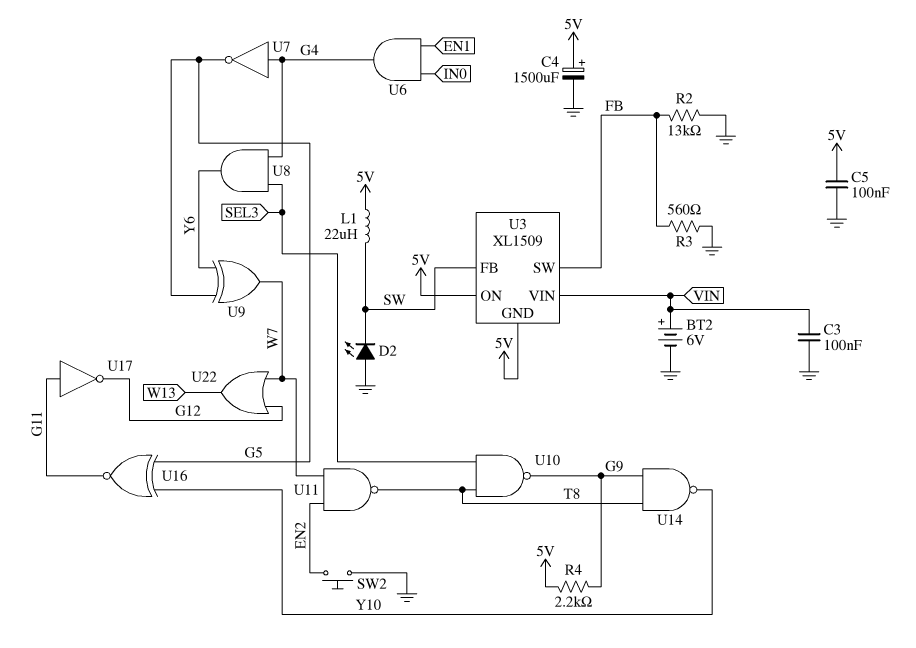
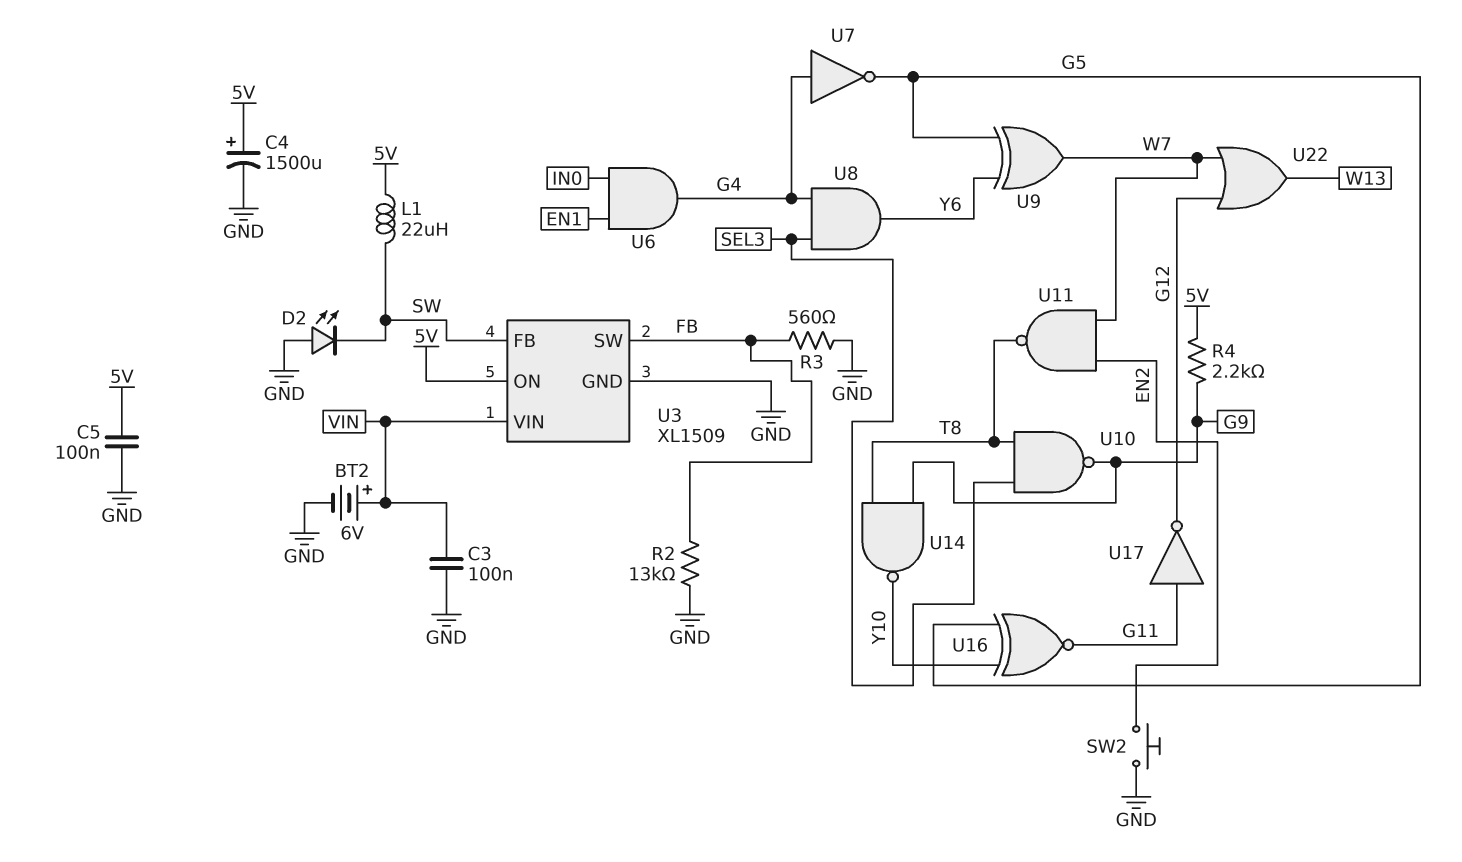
U3 pin GND: 5V -> GND

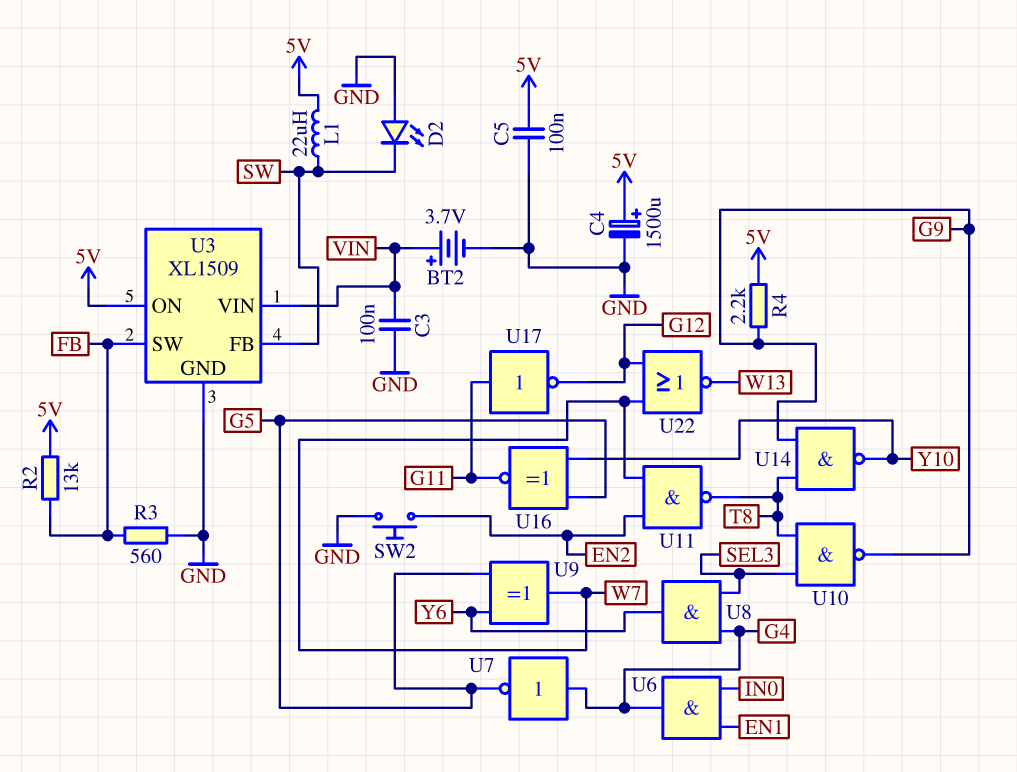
BT2: 6V (plus VIN, minus GND) -> 3.7V (plus VIN, minus GND)
R2: 13k (FB, GND) -> 13k (5V, FB)
U22: OR (in G12, in W7, out W13) -> NOR (in G12, in W7, out W13)

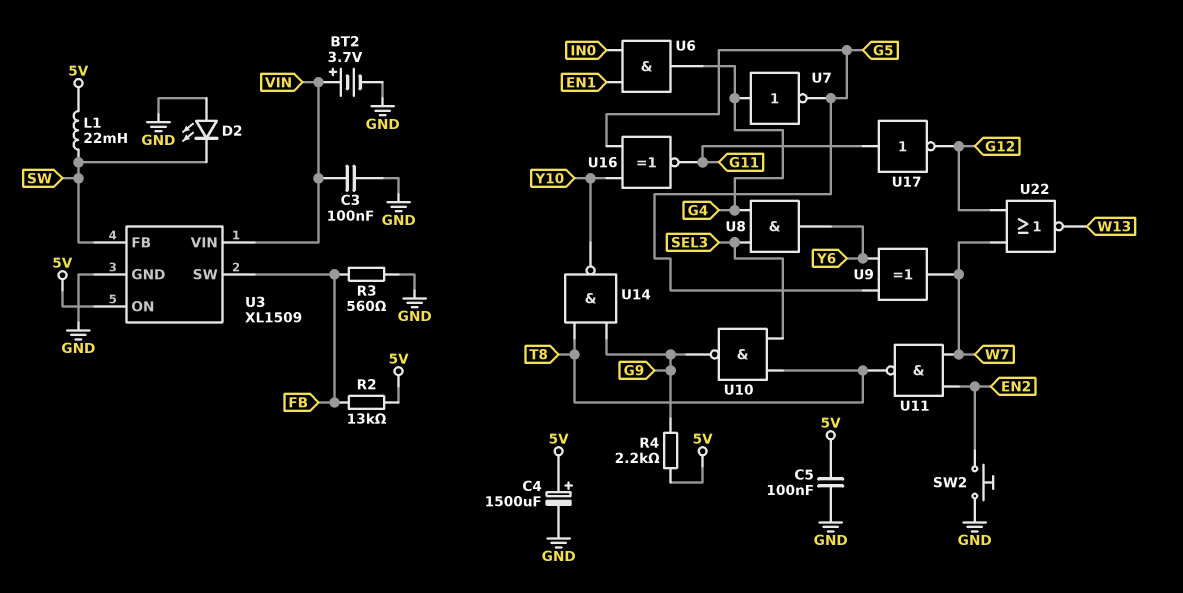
L1: 22uH (5V, SW) -> 22mH (5V, SW)

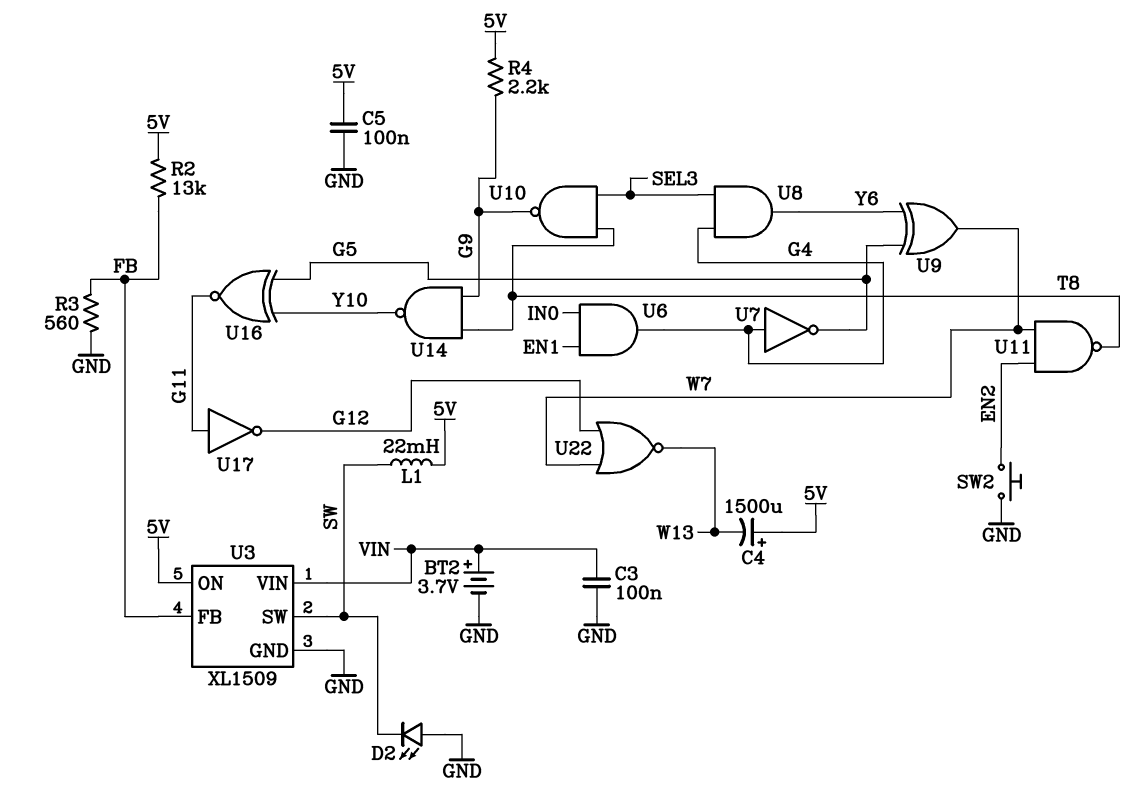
C4: 1500uF (plus 5V, minus GND) -> 1500uF (plus 5V, minus W13)
U3 pin FB: SW -> FB
U3 pin SW: FB -> SW

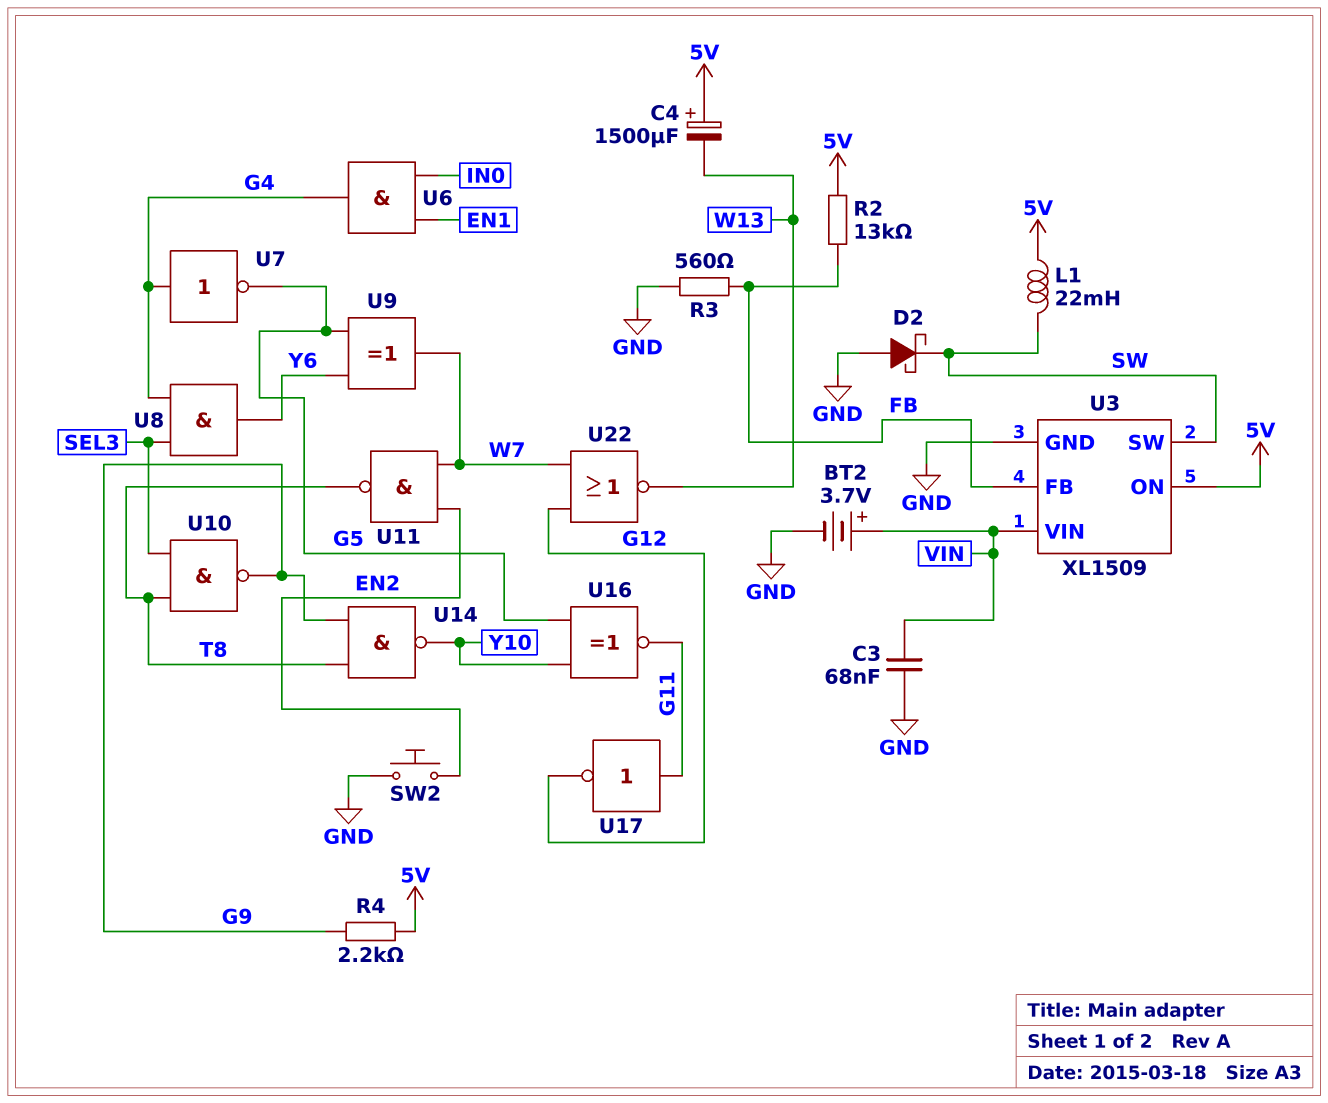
C3: 100nF (GND, VIN) -> 68nF (GND, VIN)
C5: 100nF (5V, GND) -> none
D2: LED (A GND, K SW) -> schottky (A GND, K SW)

